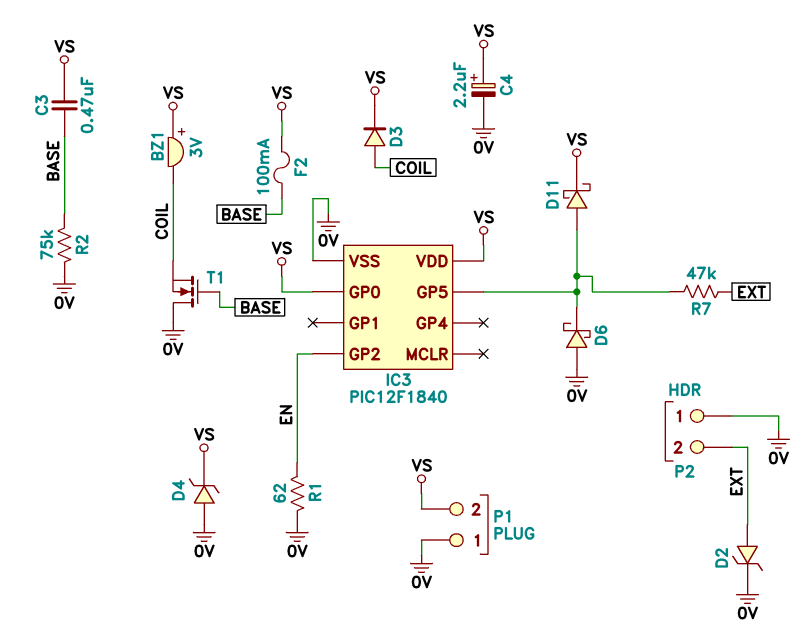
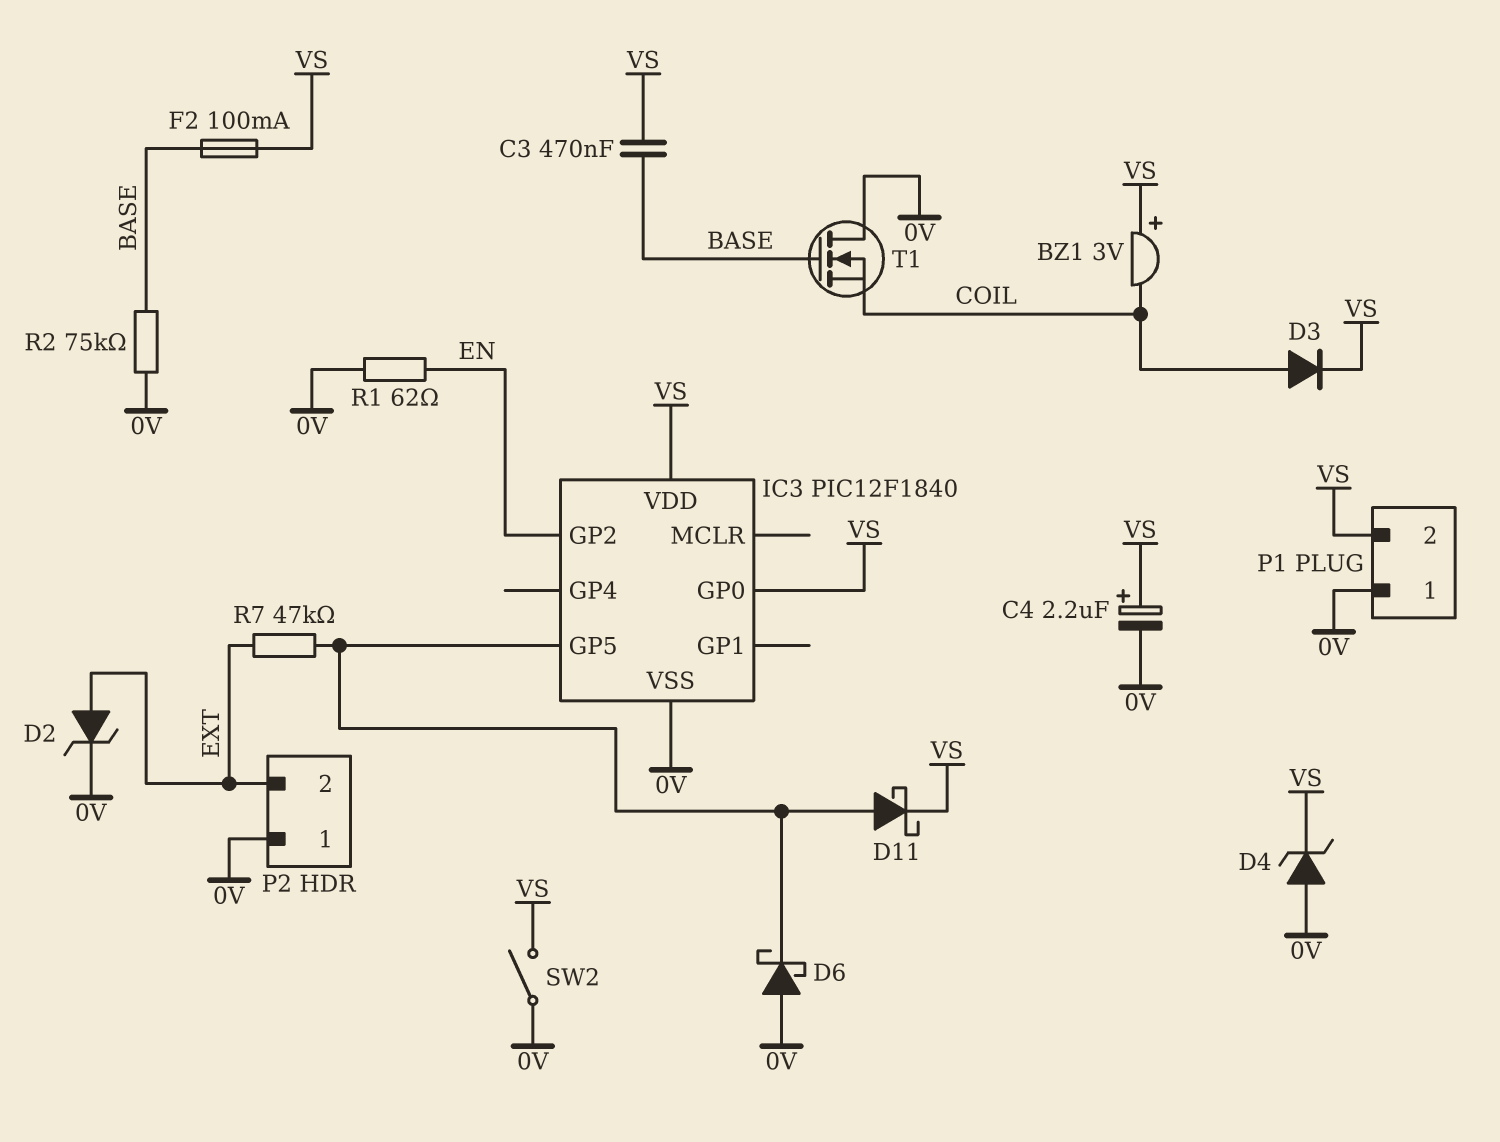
SW2: none -> switch (0V, VS)

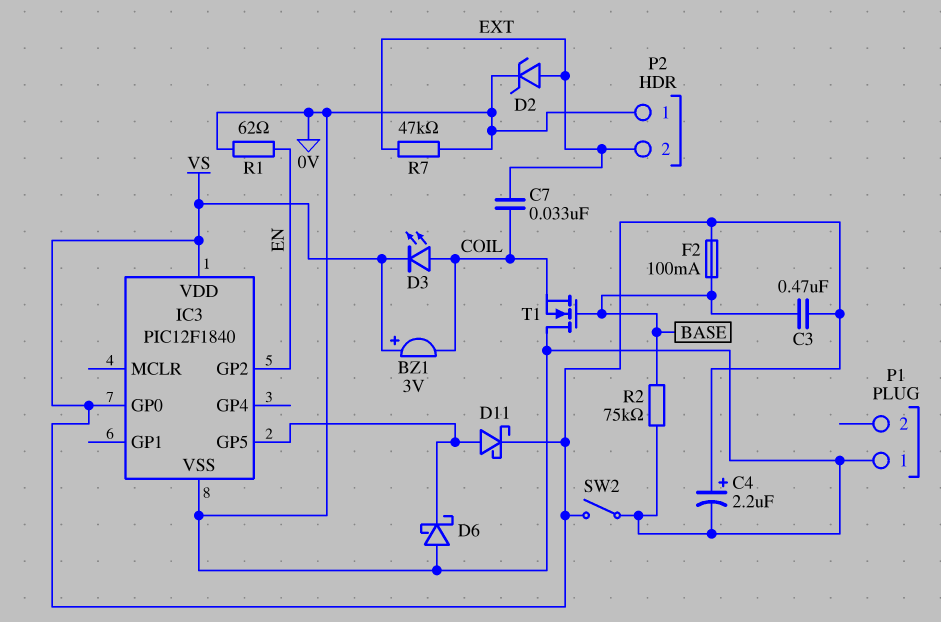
C7: none -> 33nF (COIL, EXT)
D3: diode (A COIL, K VS) -> LED (A COIL, K VS)
D4: zener (A 0V, K VS) -> none
P1 pin 2: VS -> none
R7: 47k (EXT, IC3/GP5) -> 47k (0V, EXT)

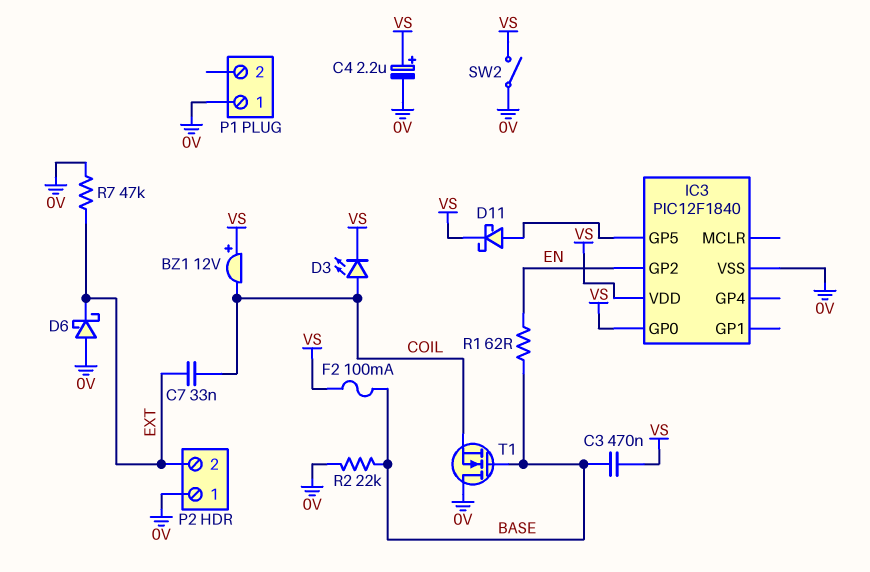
BZ1: buzzer 3V (plus VS, minus COIL) -> buzzer 12V (plus VS, minus COIL)
D2: zener (A EXT, K 0V) -> none
D6: schottky (A 0V, K IC3/GP5) -> schottky (A 0V, K EXT)
R1: 62 (0V, EN) -> 62 (BASE, EN)
R2: 75k (0V, BASE) -> 22k (0V, BASE)

